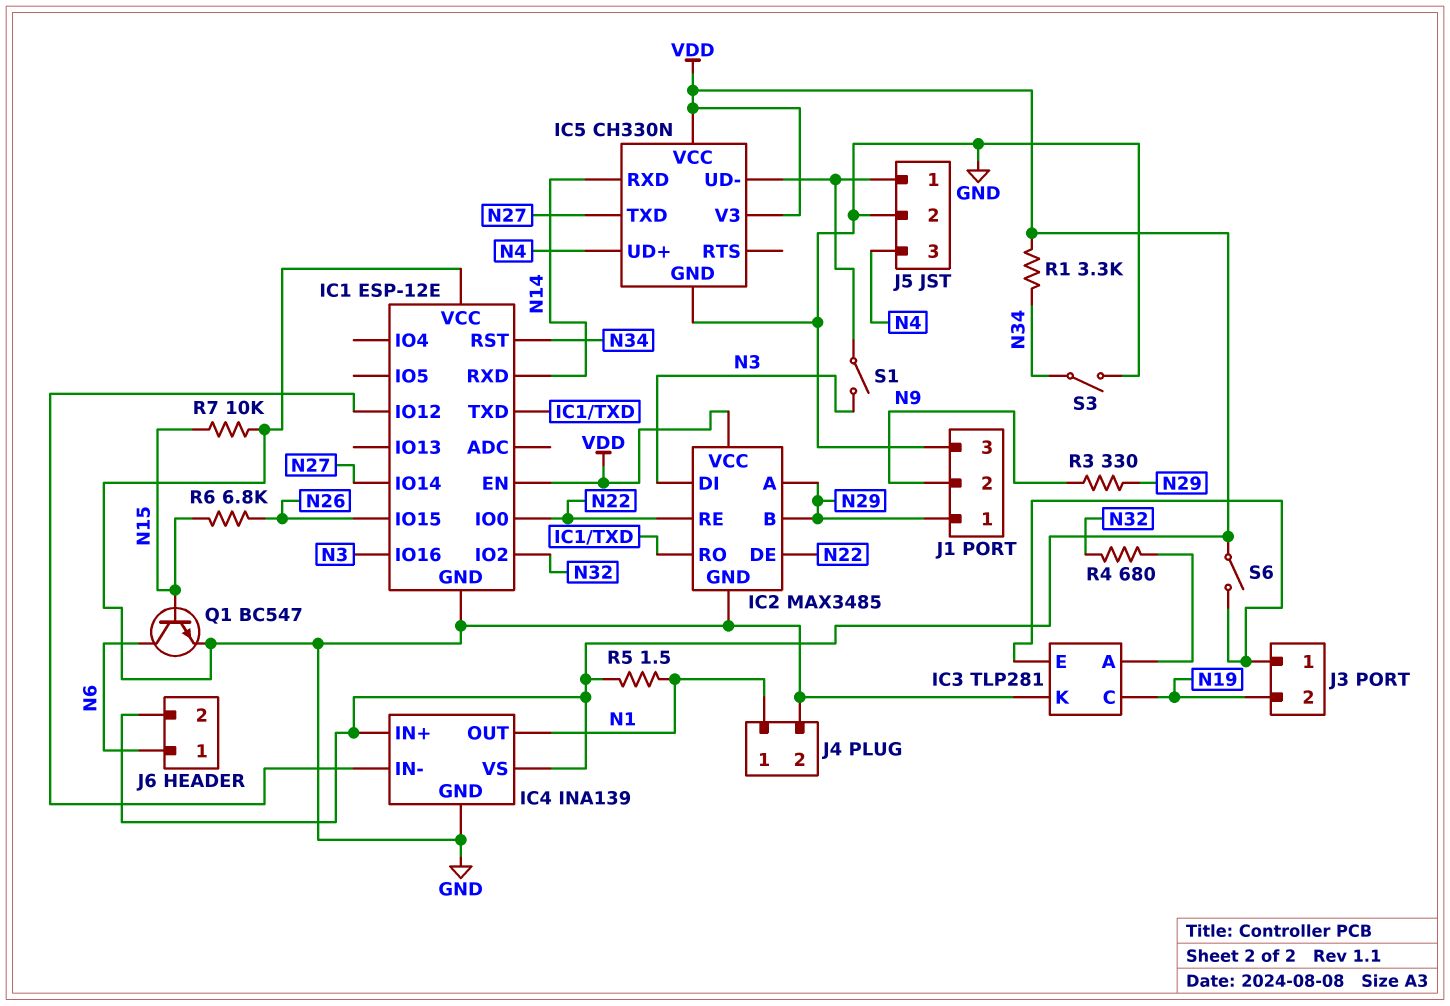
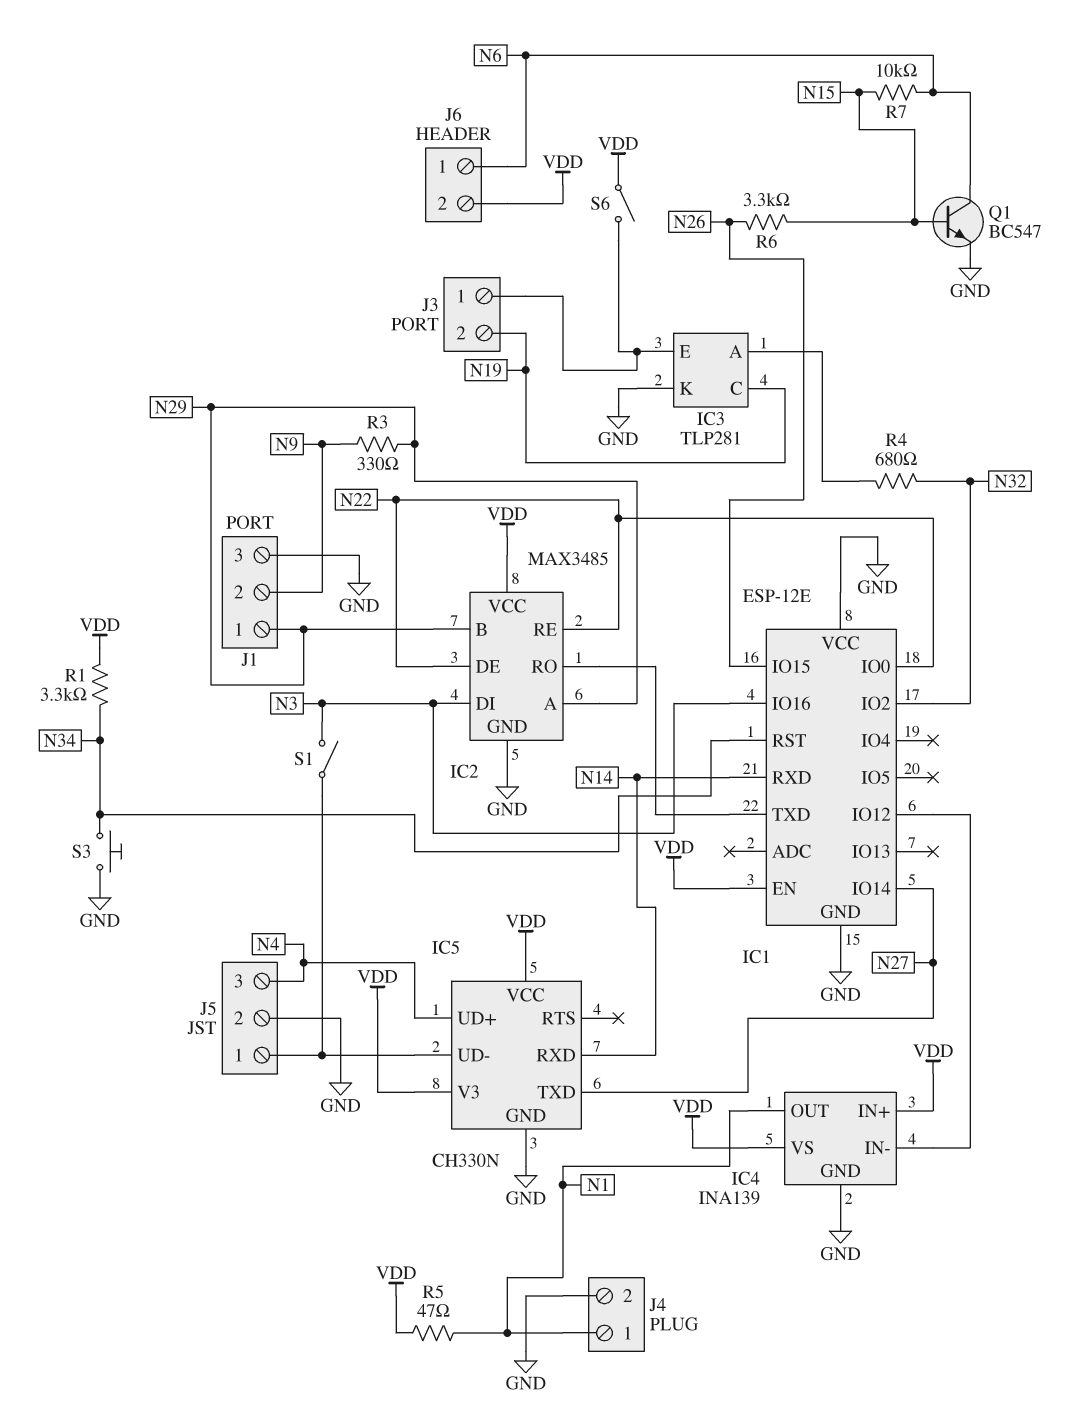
R5: 1.5 (N1, VDD) -> 47 (N1, VDD)
R6: 6.8k (N15, N26) -> 3.3k (N15, N26)
R7: 10k (GND, N15) -> 10k (N6, N15)
S3: switch (GND, N34) -> button (GND, N34)

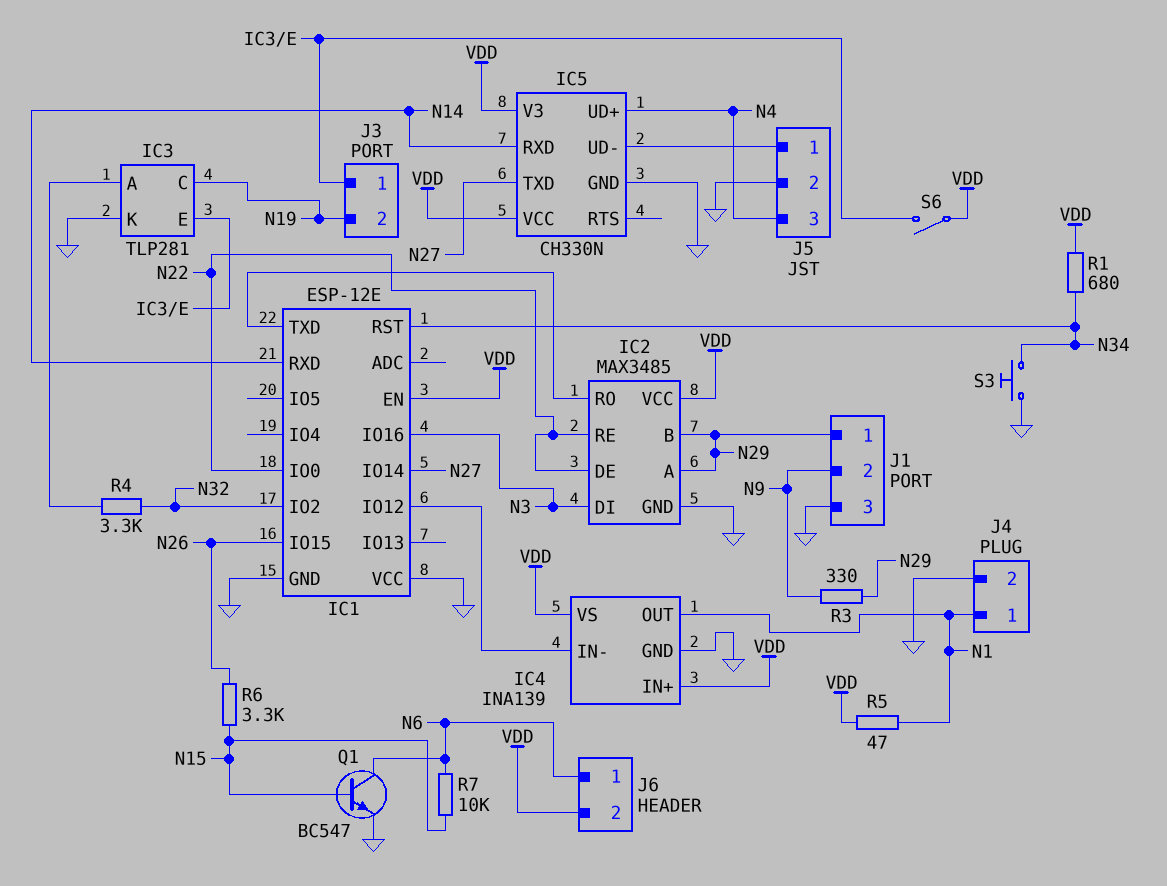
R1: 3.3k (N34, VDD) -> 680 (N34, VDD)
R4: 680 (IC3/A, N32) -> 3.3k (IC3/A, N32)
S1: switch (IC5/UD-, N3) -> none

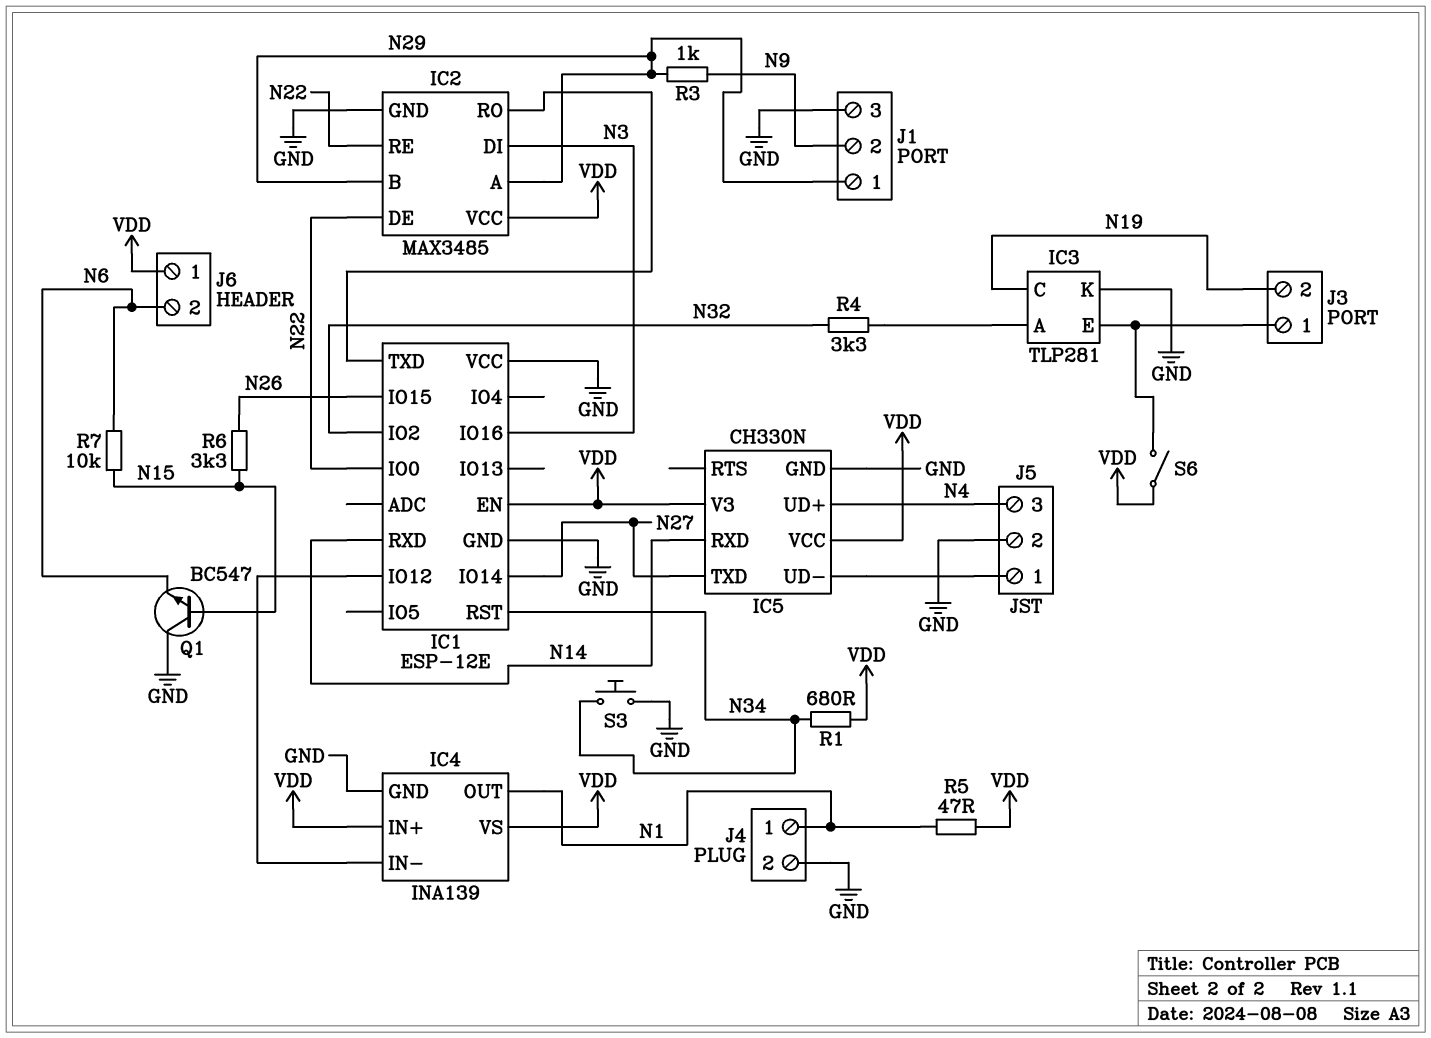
J6 pin 1: N6 -> VDD
J6 pin 2: VDD -> N6
Q1: NPN BC547 (B N15, C N6, E GND) -> NPN BC547 (B N15, C GND, E N6)
R3: 330 (N9, N29) -> 1k (N9, N29)

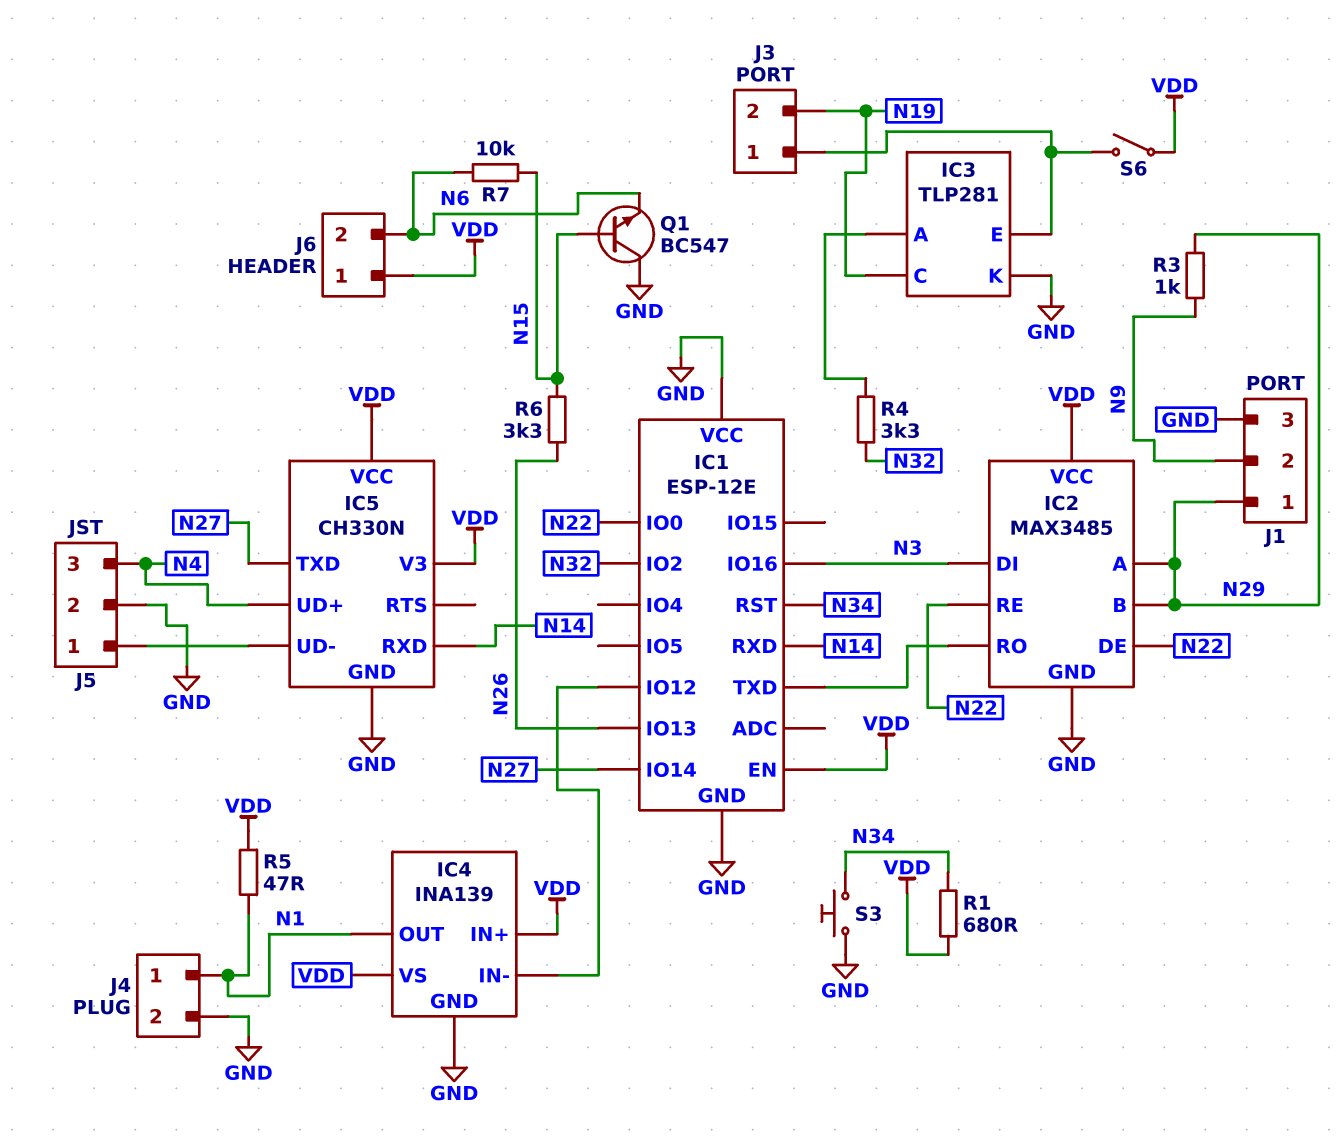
IC1 pin IO13: none -> N26
IC1 pin IO15: N26 -> none

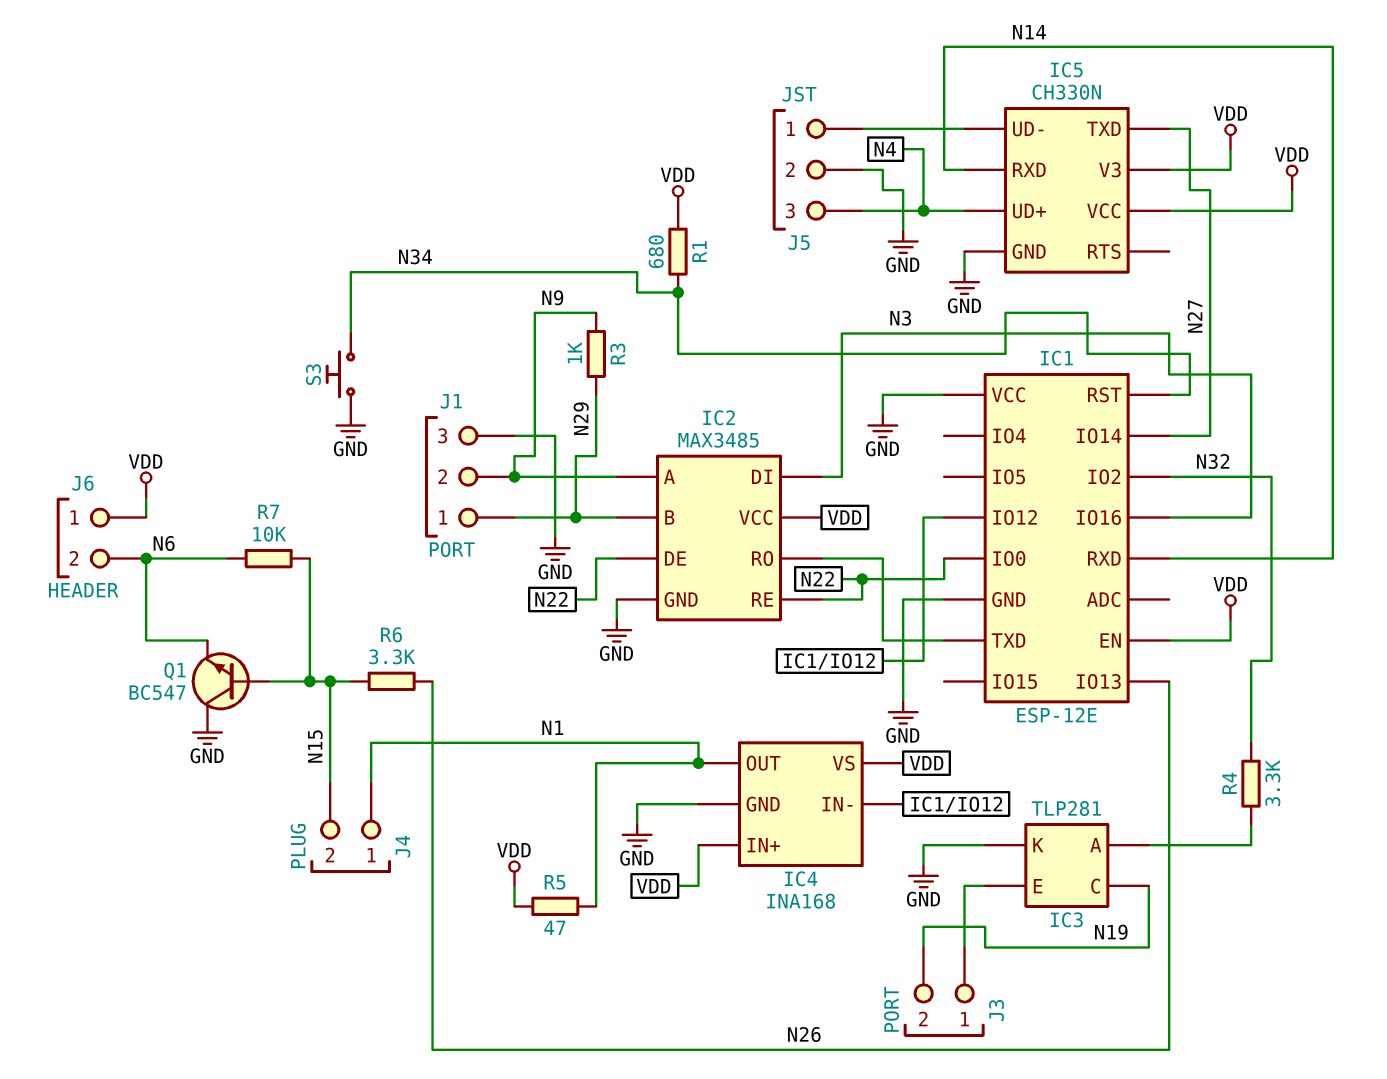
IC2 pin A: N29 -> N9
IC4: INA139 -> INA168
J4 pin 2: GND -> N15
S6: switch (IC3/E, VDD) -> none

